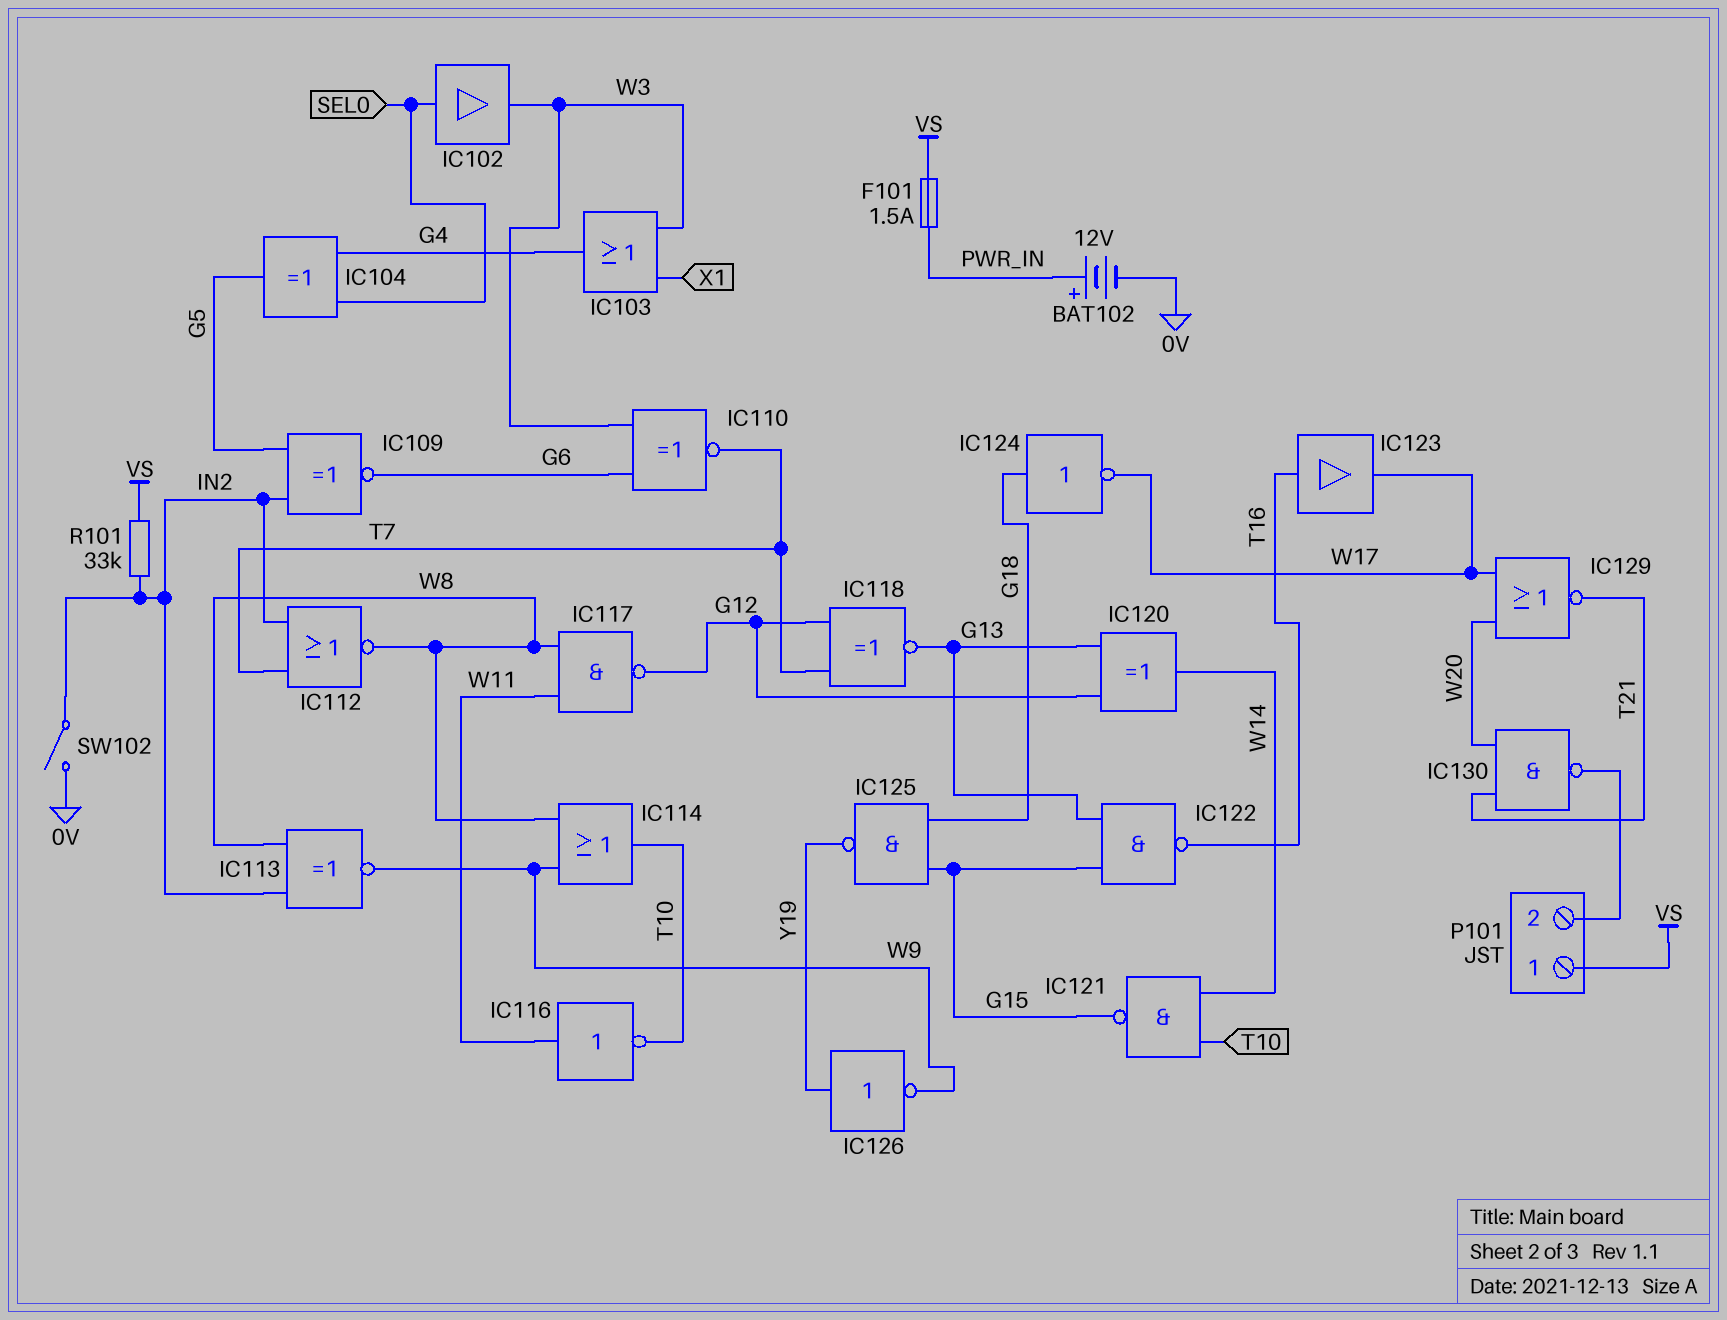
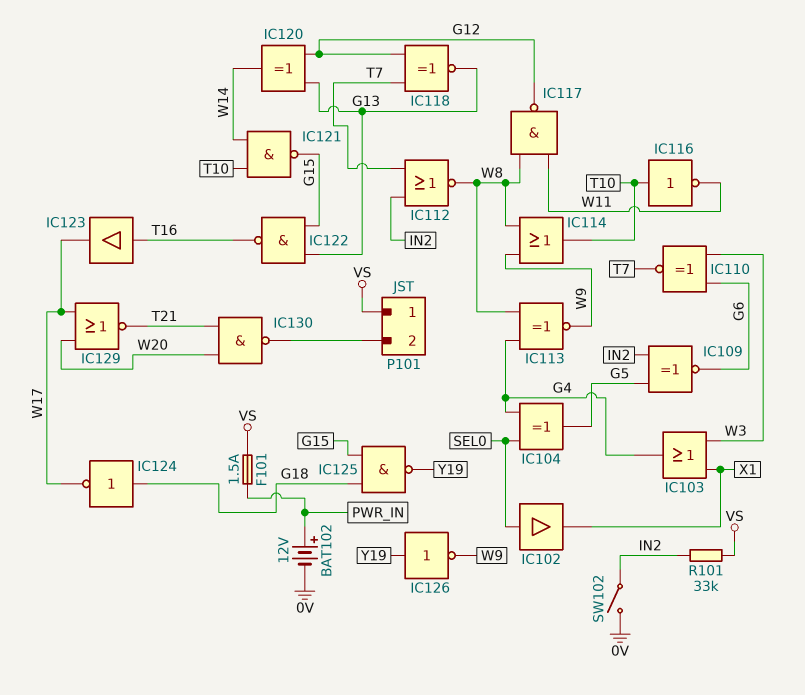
IC102: buffer (in SEL0, out W3) -> buffer (in SEL0, out X1)
IC113: XNOR (in IN2, in W8, out W9) -> XNOR (in G4, in W8, out W9)
IC116: NOT (in W11, out T10) -> NOT (in T10, out W11)

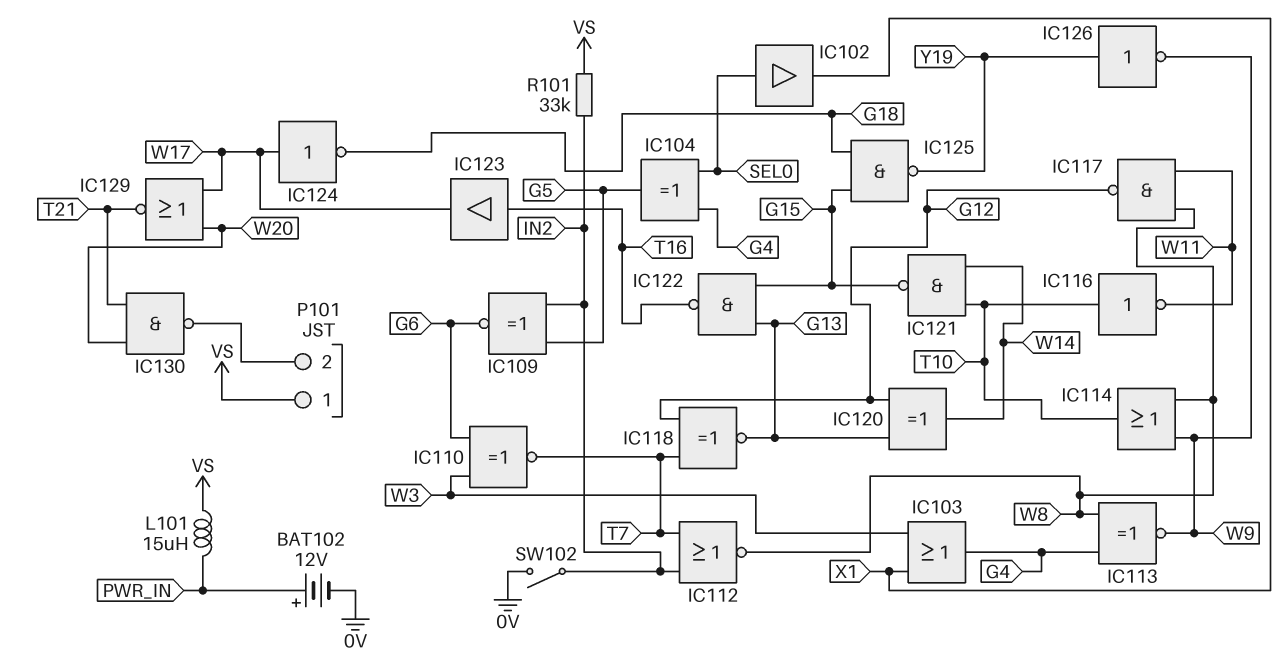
F101: 1.5A (PWR_IN, VS) -> none
IC124: NOT (in G18, out W17) -> NOT (in W17, out G18)
L101: none -> 15uH (PWR_IN, VS)

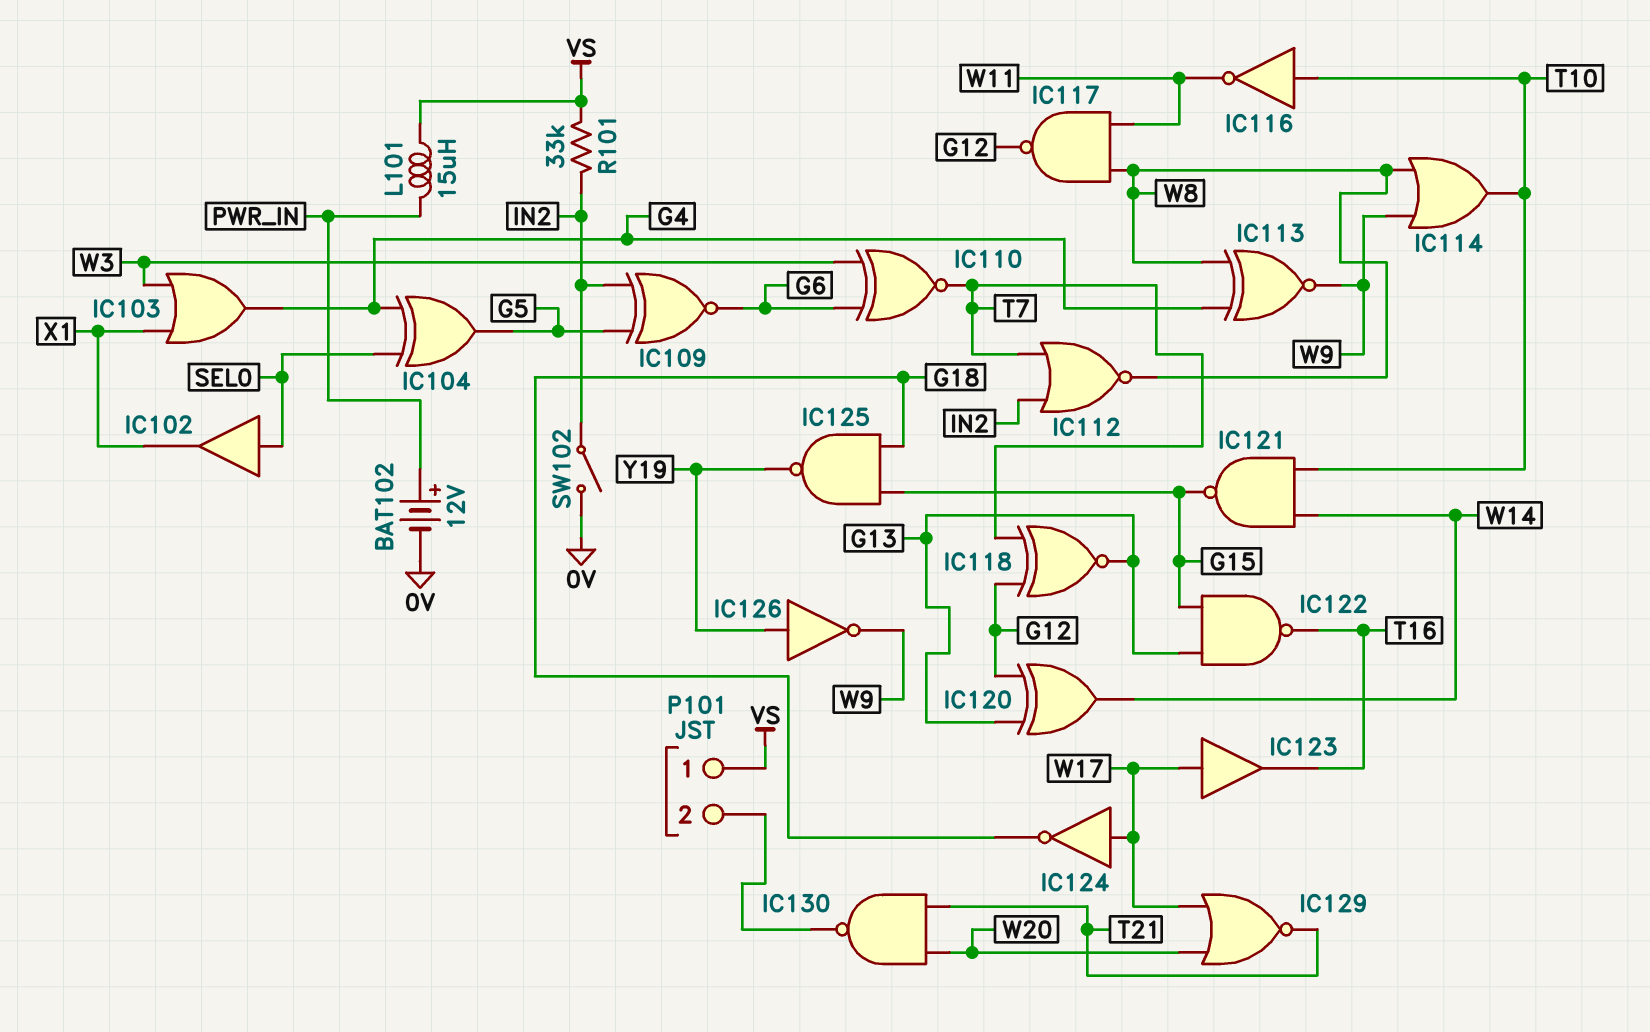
IC123: buffer (in T16, out W17) -> buffer (in W17, out T16)

